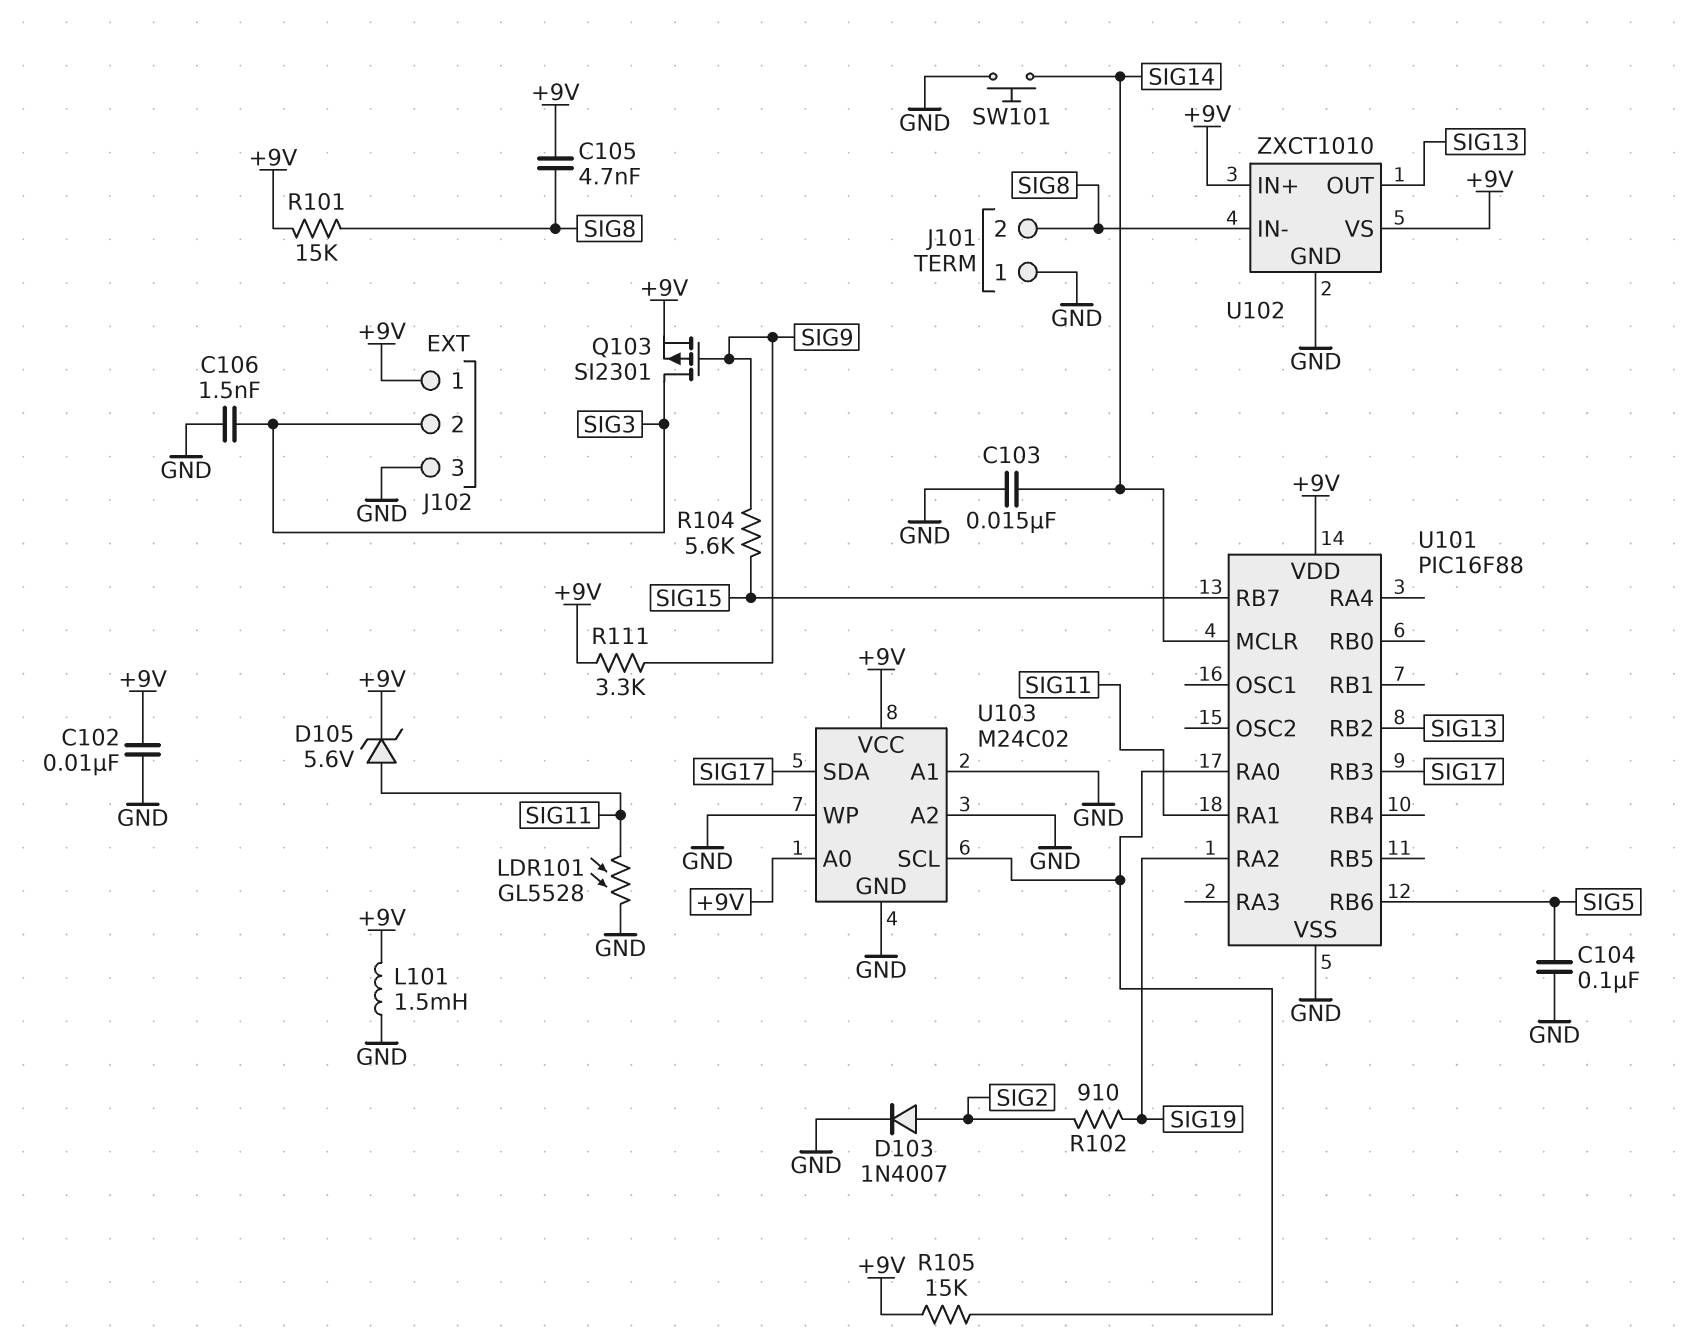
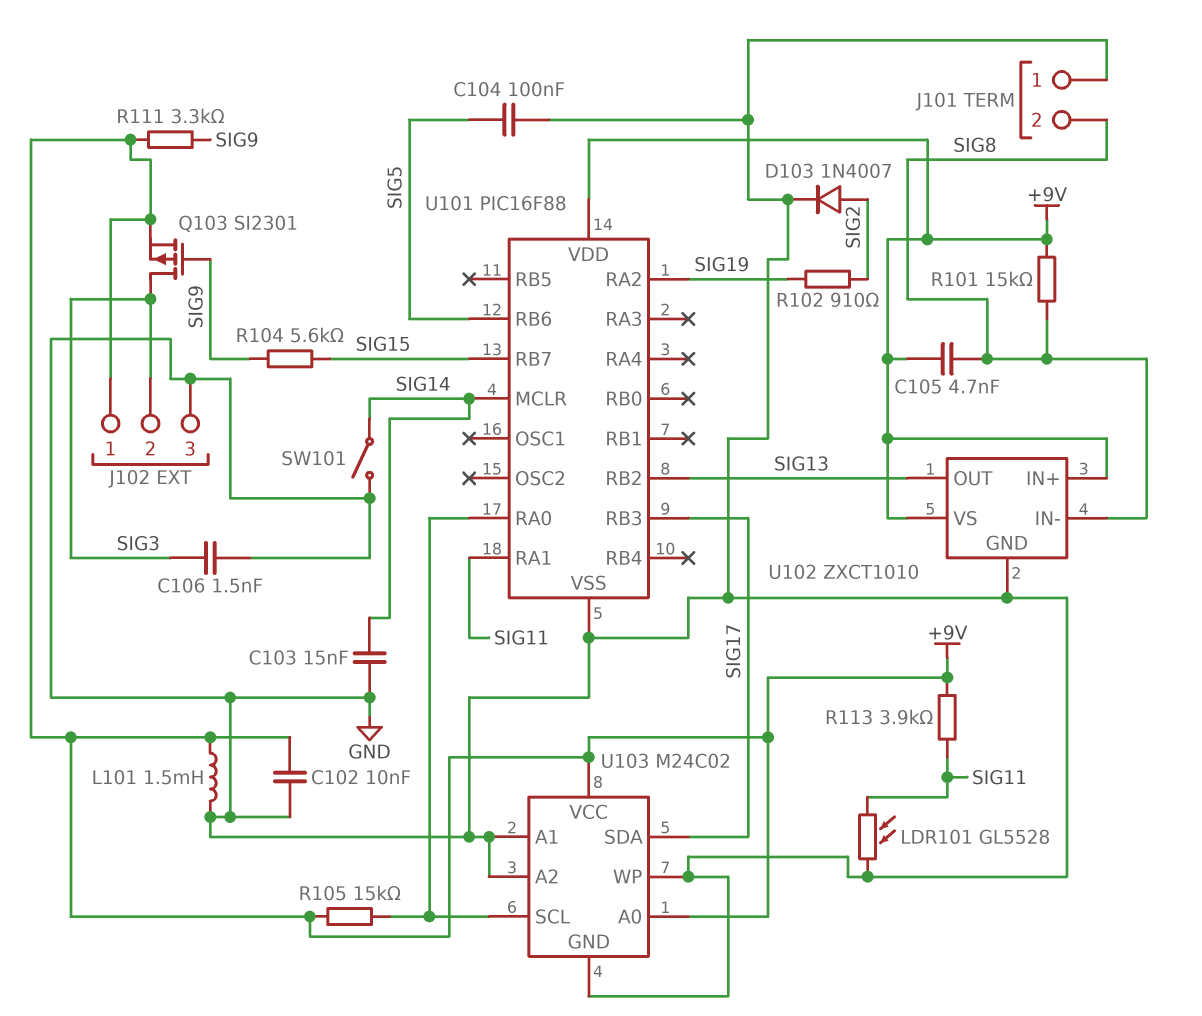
D105: zener 5.6V (A SIG11, K +9V) -> none
R113: none -> 3.9k (+9V, SIG11)
SW101: button (GND, SIG14) -> switch (GND, SIG14)

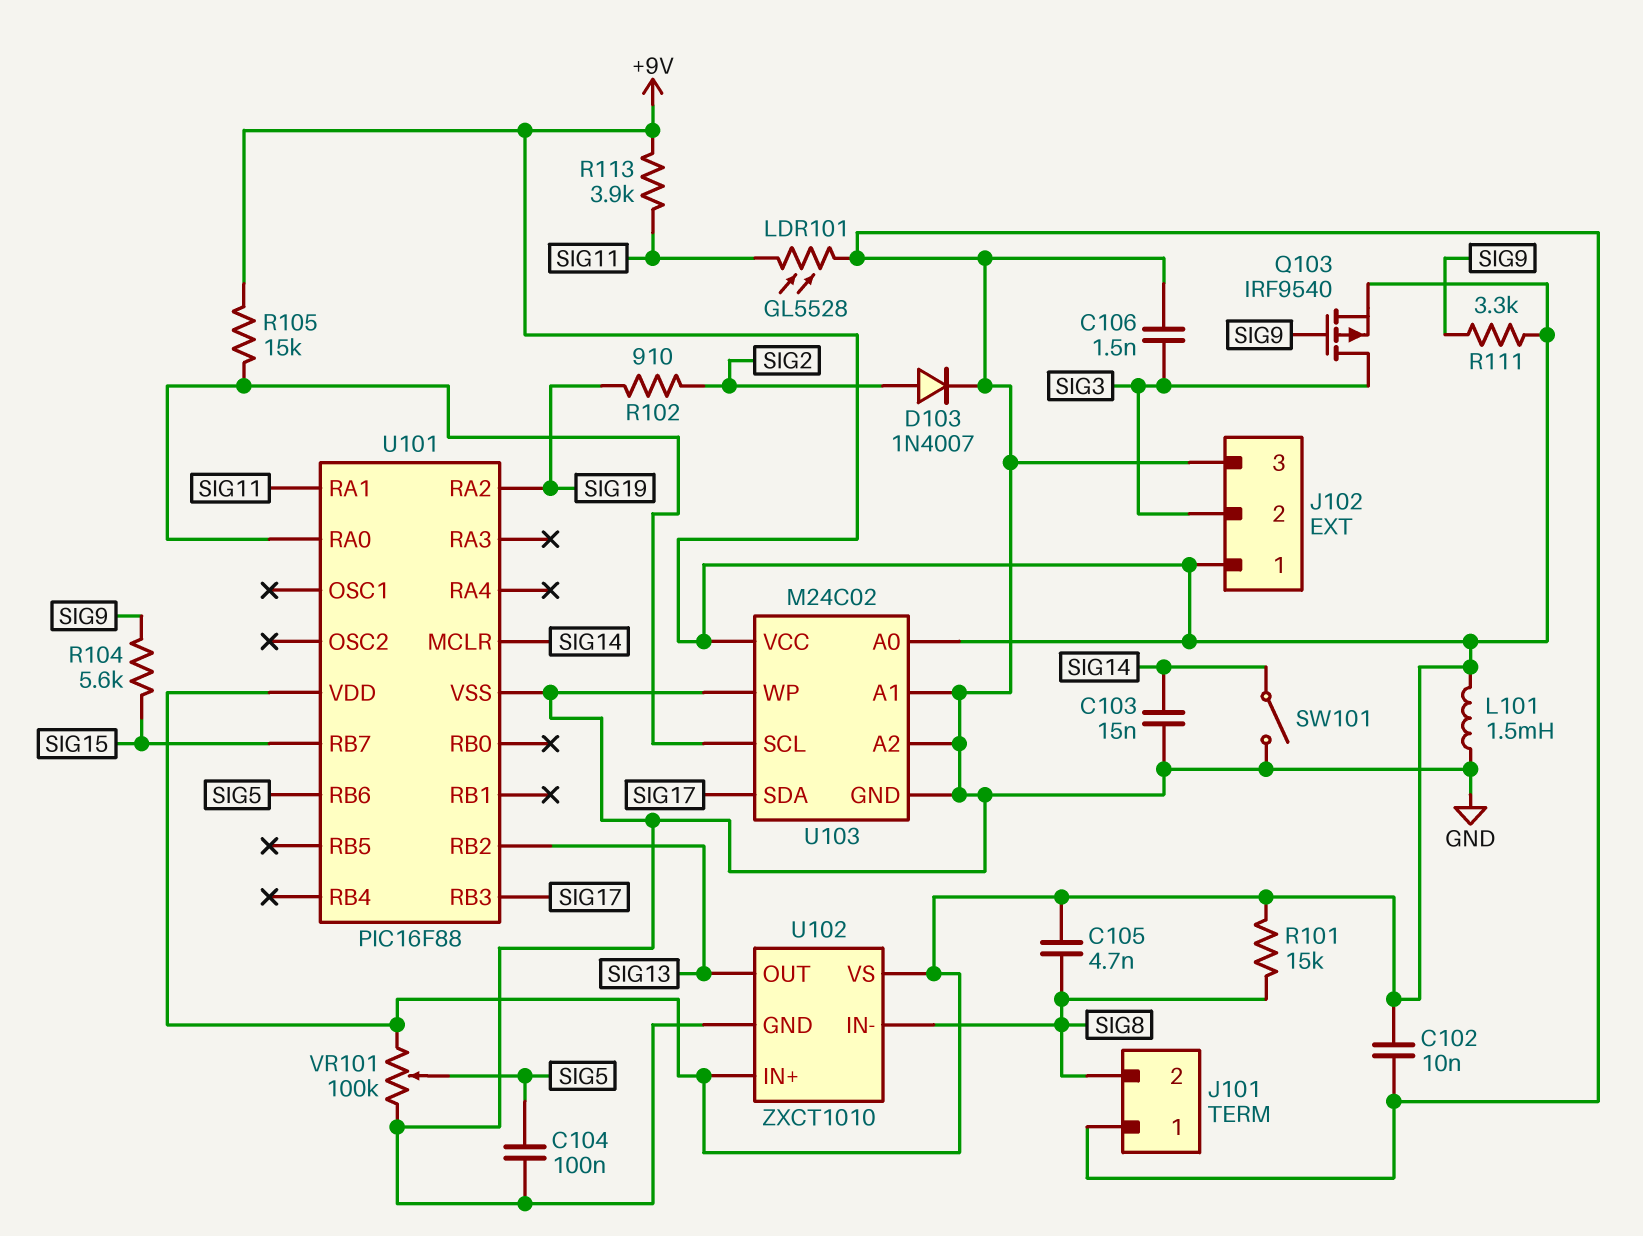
Q103: PMOS SI2301 (G SIG9, D SIG3, S +9V) -> PMOS IRF9540 (G SIG9, D SIG3, S +9V)
VR101: none -> 100k (+9V, GND, wiper SIG5)

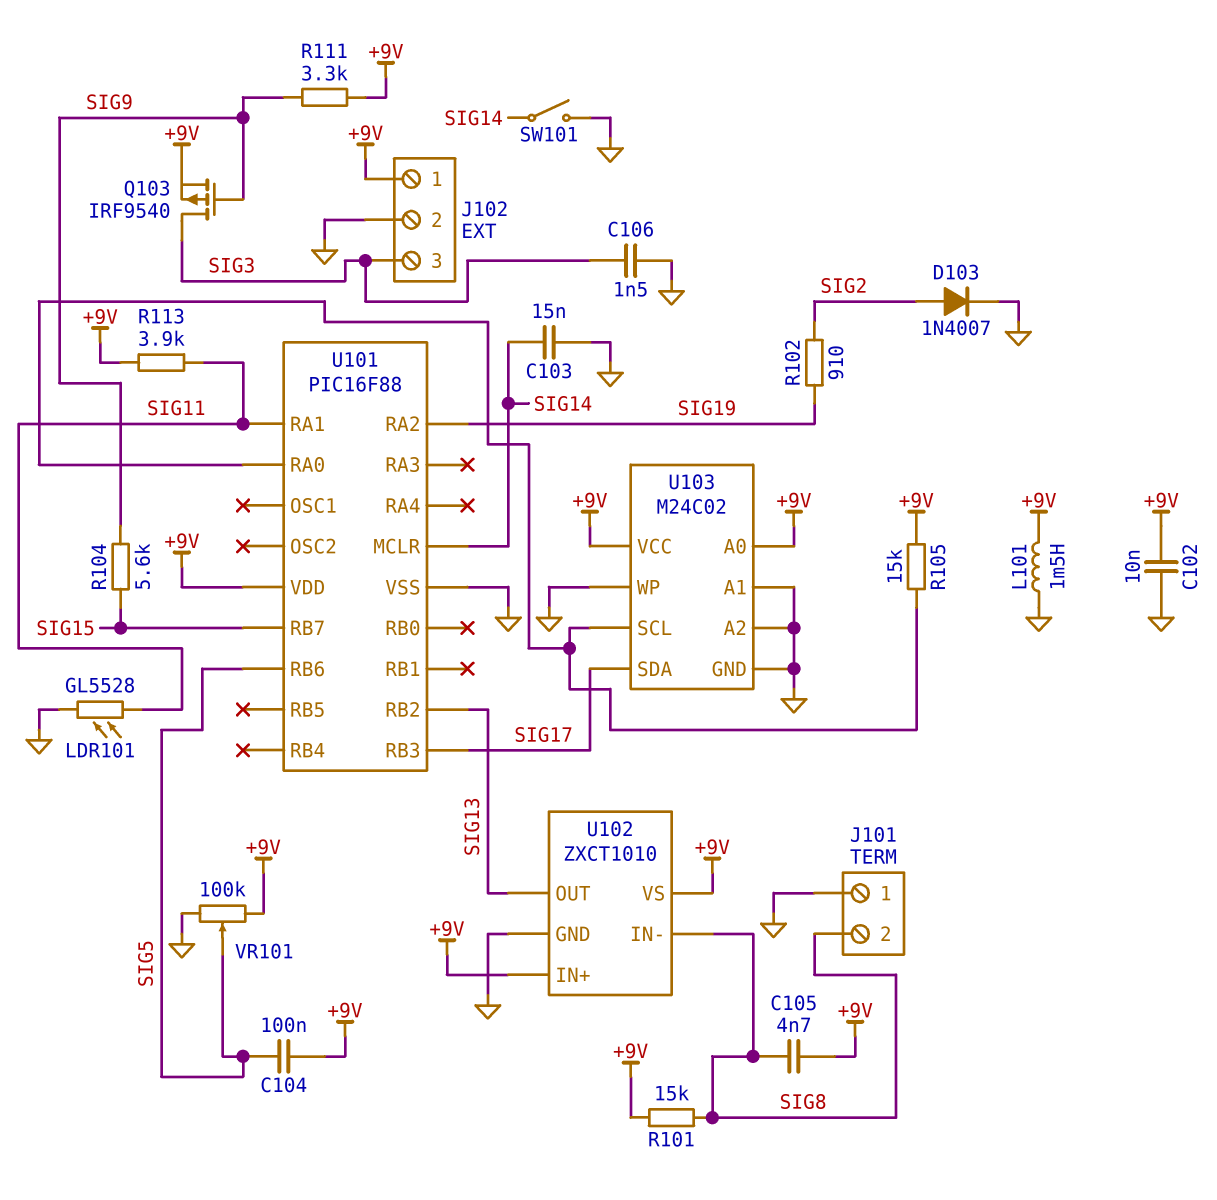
C104: 100nF (GND, SIG5) -> 100nF (+9V, SIG5)
J102 pin 2: SIG3 -> GND
J102 pin 3: GND -> SIG3

